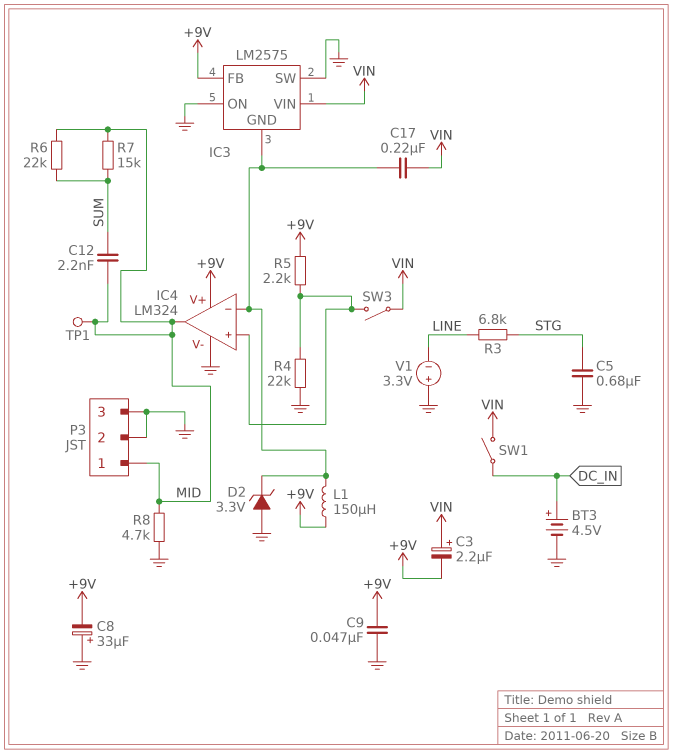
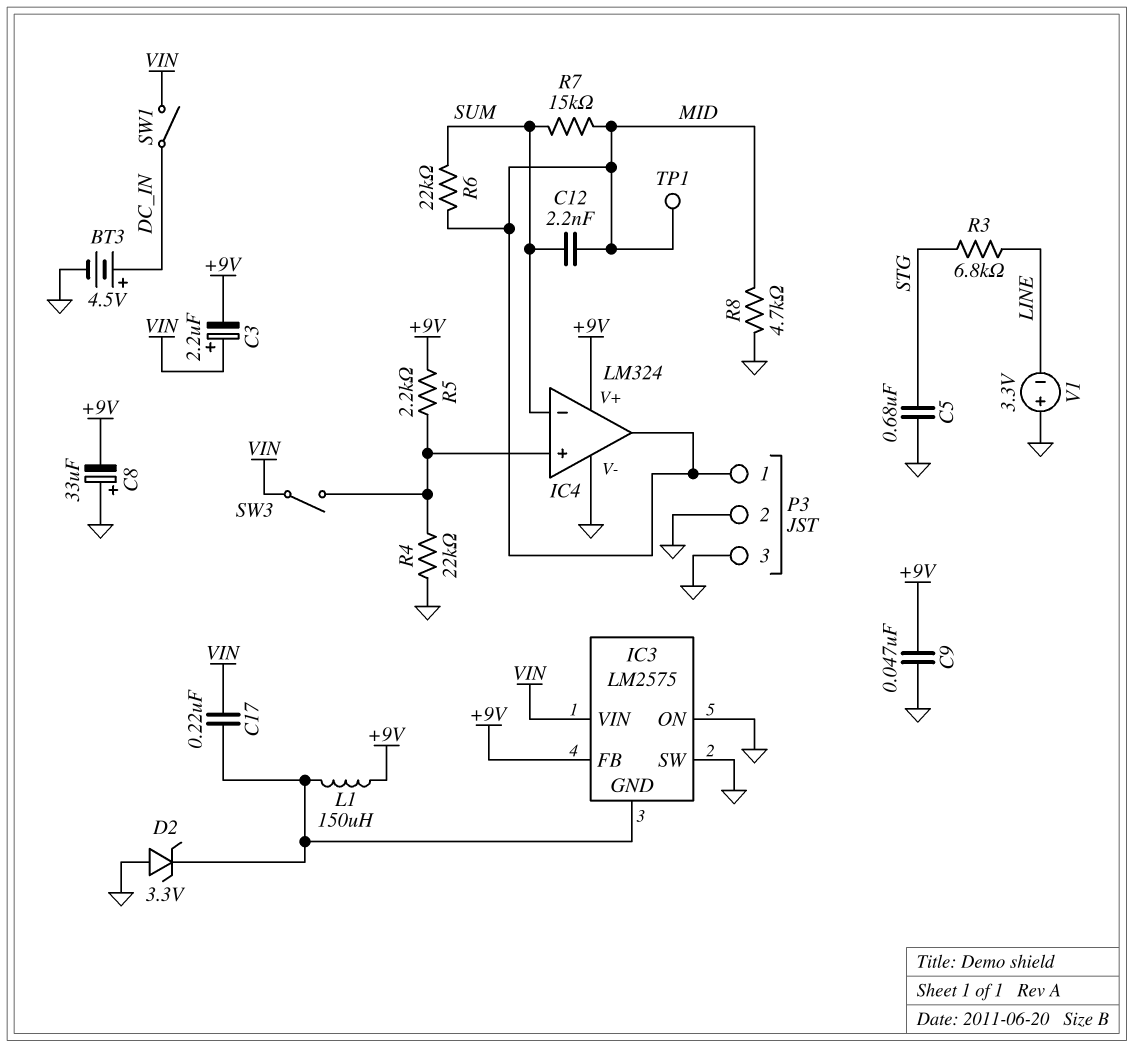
IC4 pin in-: IC3/GND -> SUM

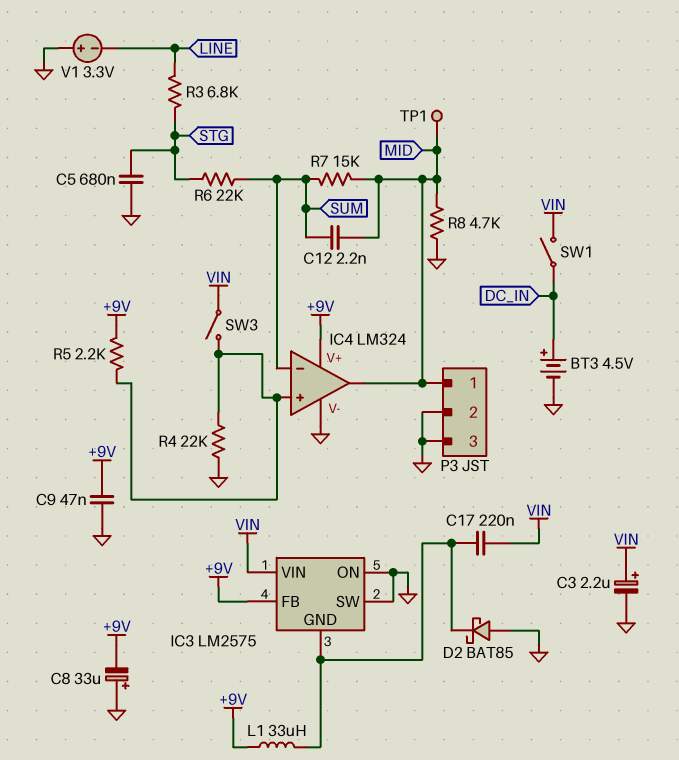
C3: 2.2uF (plus VIN, minus +9V) -> 2.2uF (plus VIN, minus GND)
D2: zener 3.3V (A GND, K IC3/GND) -> schottky BAT85 (A GND, K IC3/GND)
L1: 150uH (+9V, IC3/GND) -> 33uH (+9V, IC3/GND)
R6: 22k (MID, SUM) -> 22k (STG, SUM)

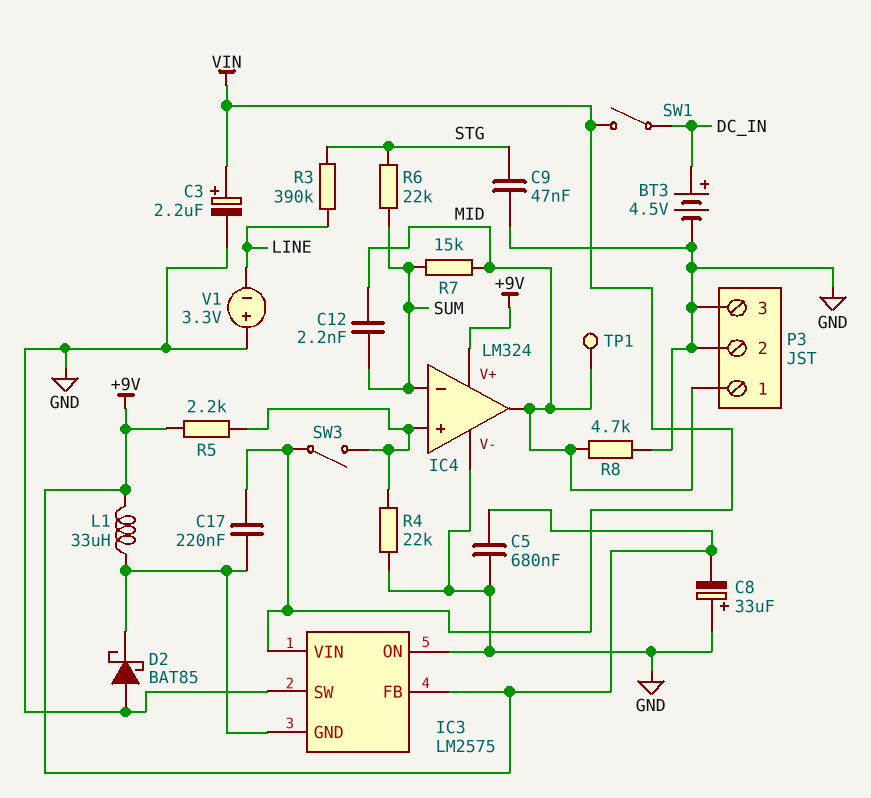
C5: 680nF (GND, STG) -> 680nF (+9V, GND)
C9: 47nF (+9V, GND) -> 47nF (GND, STG)
R3: 6.8k (LINE, STG) -> 390k (LINE, STG)

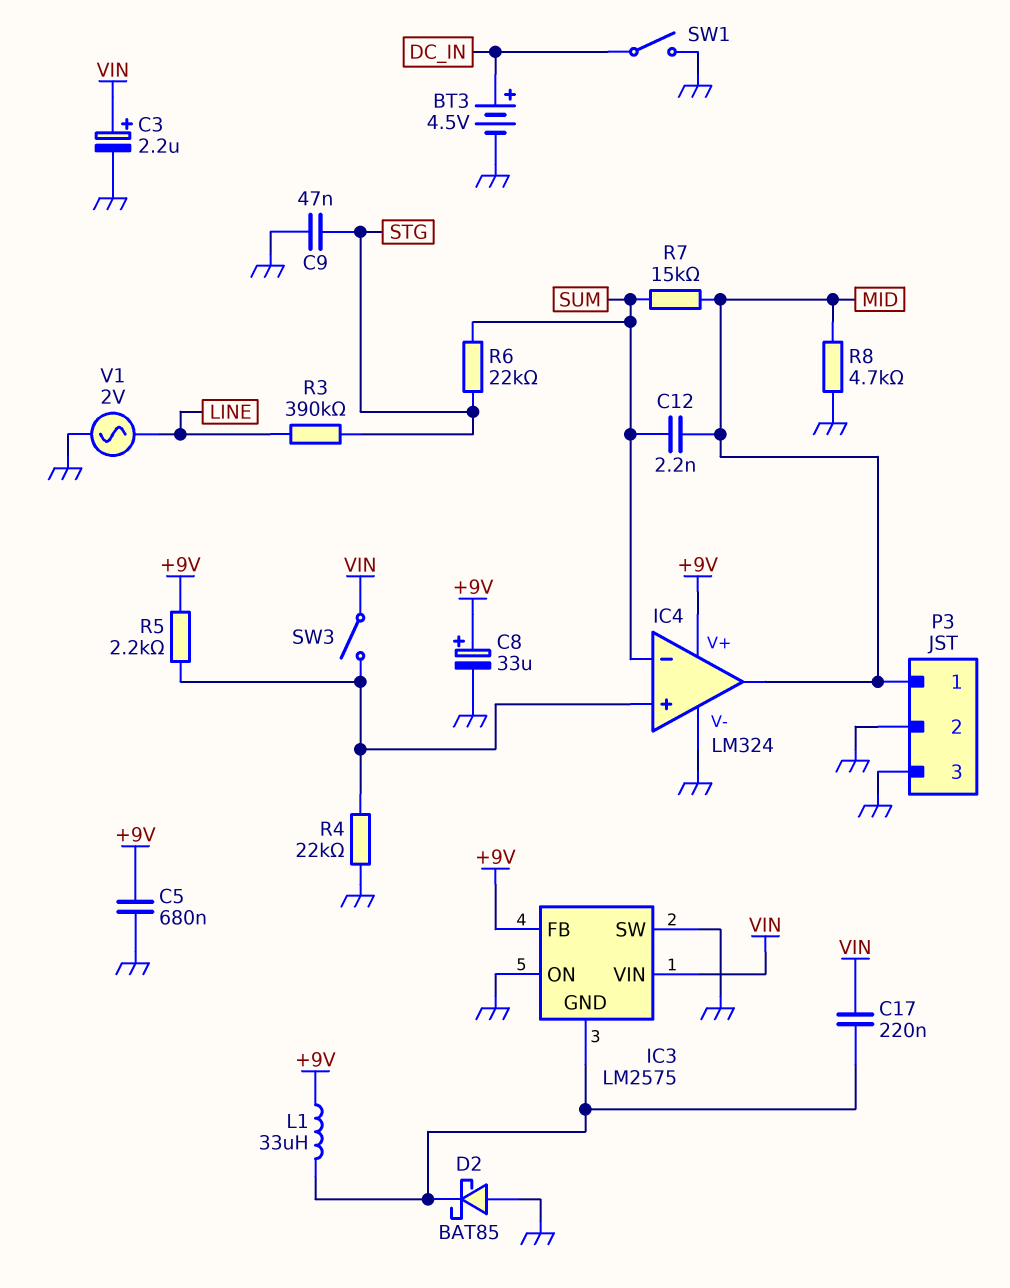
C8: 33uF (plus GND, minus +9V) -> 33uF (plus +9V, minus GND)
SW1: switch (DC_IN, VIN) -> switch (DC_IN, GND)
TP1: test point (MID) -> none
V1: 3.3V (plus GND, minus LINE) -> AC 2V (GND, LINE)

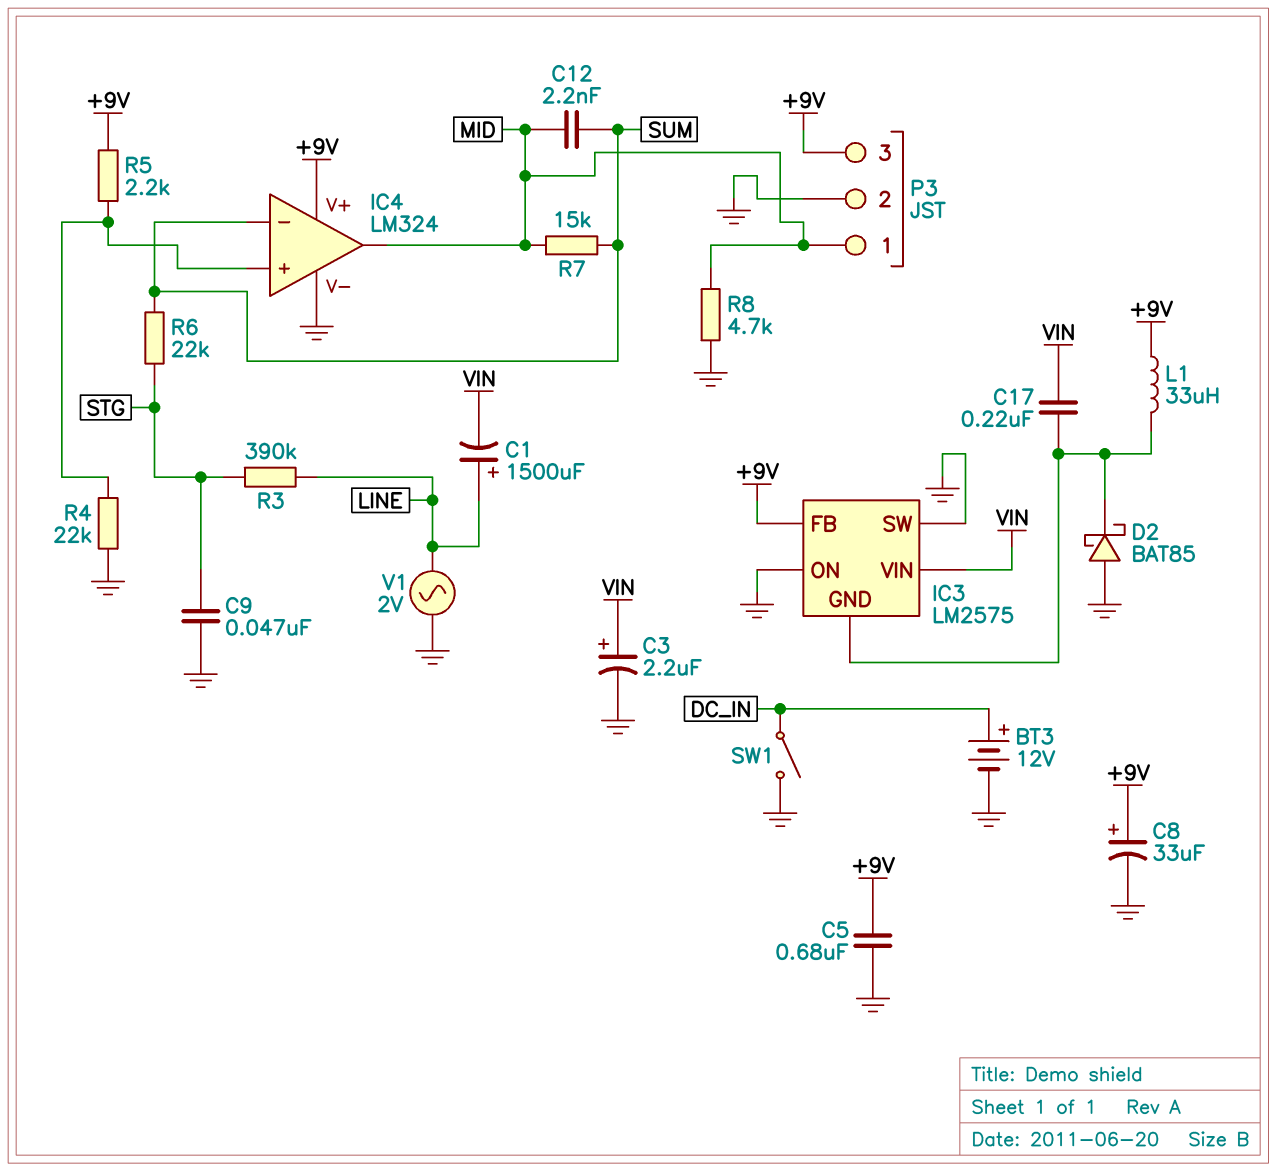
BT3: 4.5V (plus DC_IN, minus GND) -> 12V (plus DC_IN, minus GND)
C1: none -> 1500uF (plus LINE, minus VIN)
P3 pin 3: GND -> +9V
SW3: switch (IC4/in+, VIN) -> none

